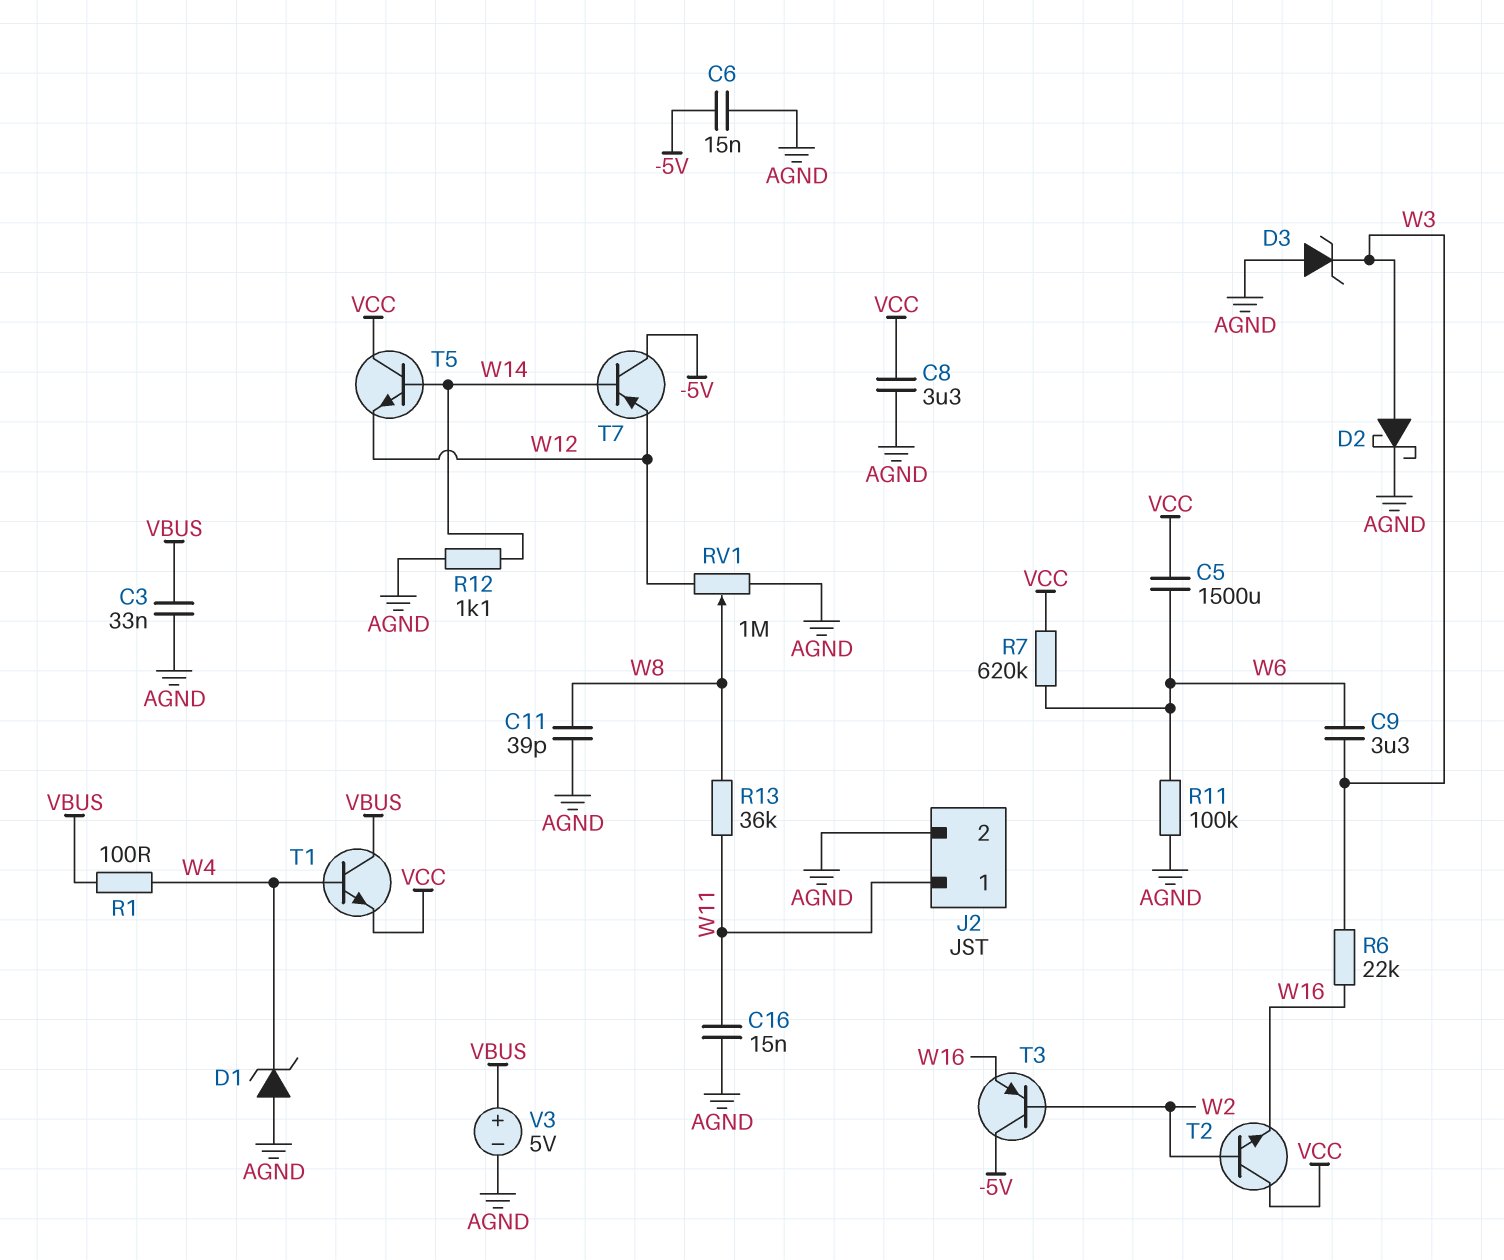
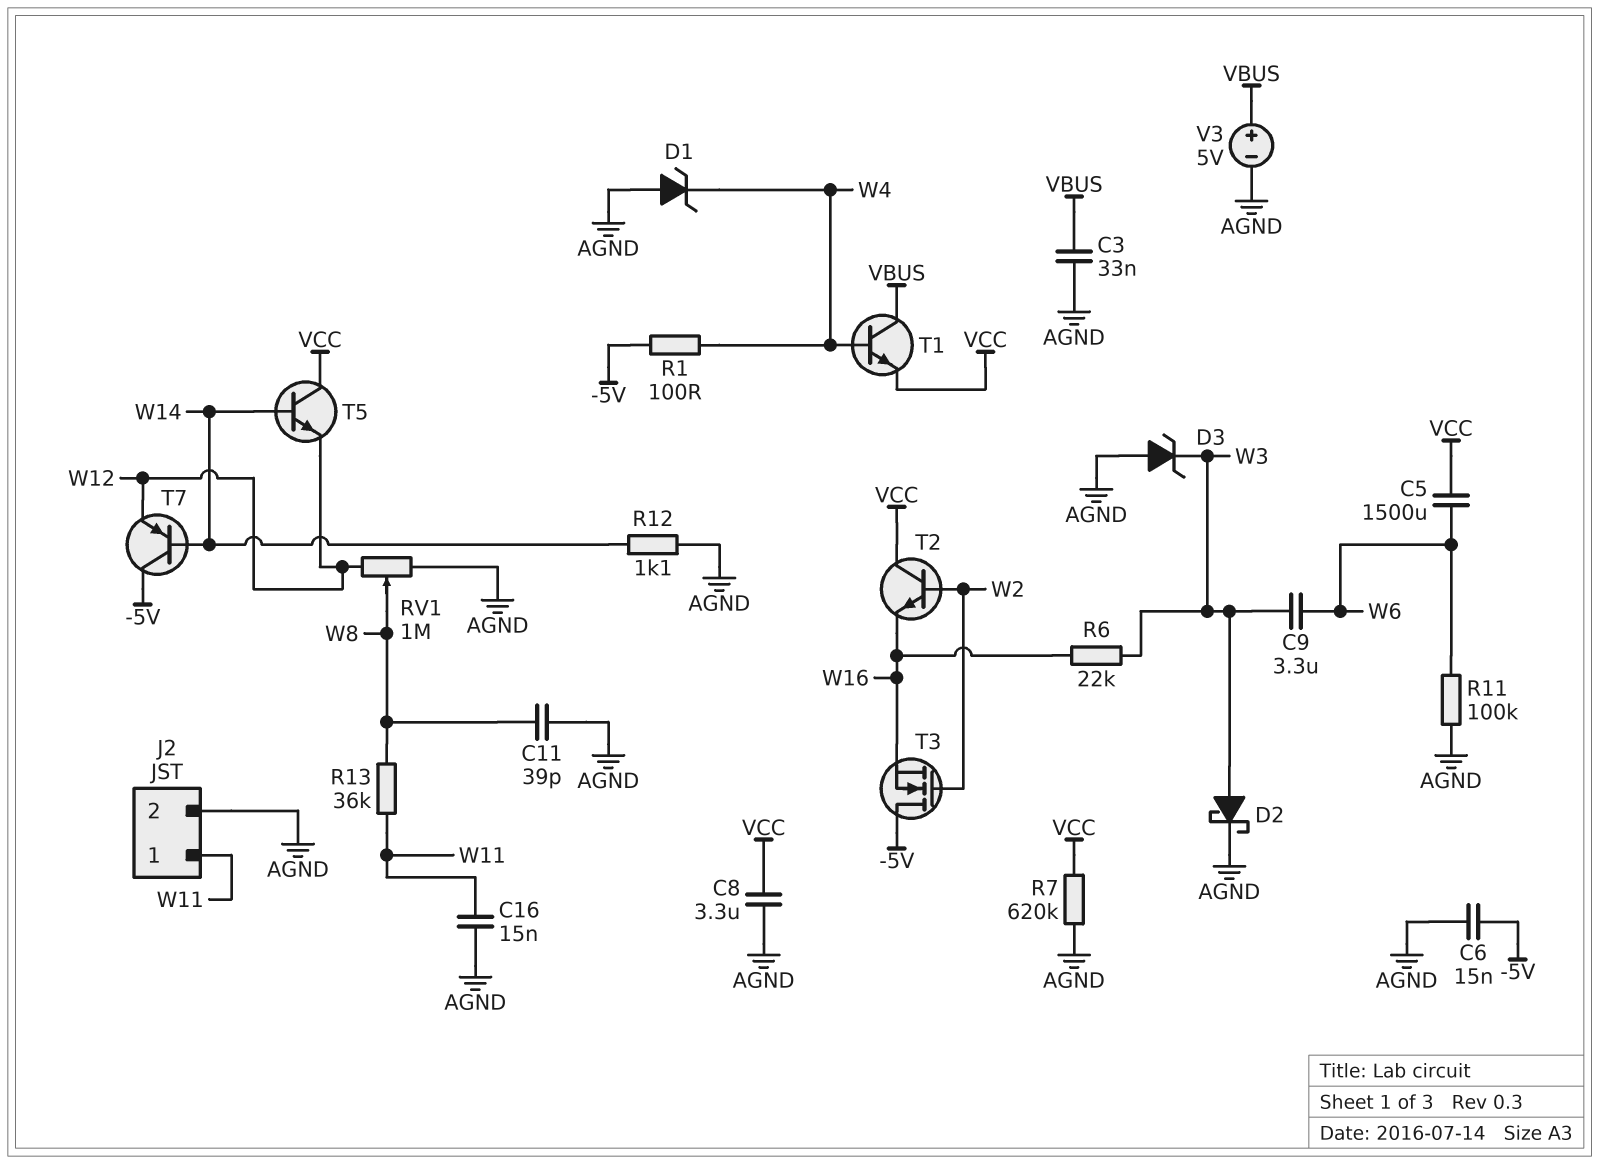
R1: 100 (VBUS, W4) -> 100 (-5V, W4)
R7: 620k (VCC, W6) -> 620k (AGND, VCC)
T3: PNP (B W2, C -5V, E W16) -> NMOS (G W2, D -5V, S W16)

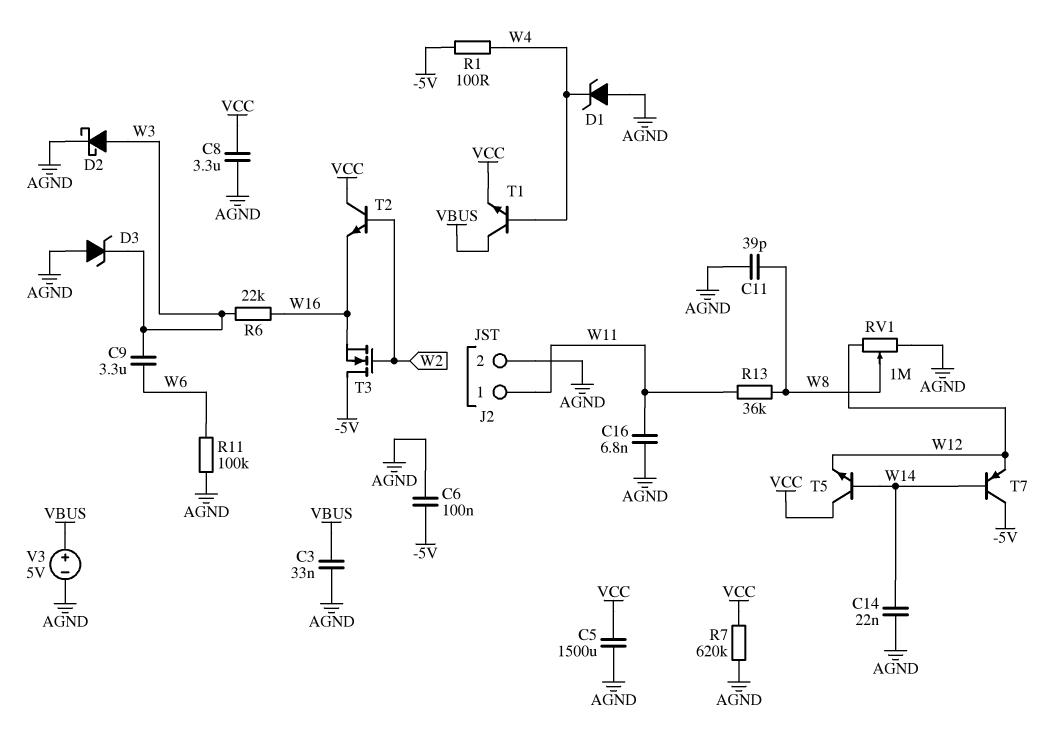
C5: 1500uF (VCC, W6) -> 1500uF (AGND, VCC)
C6: 15nF (-5V, AGND) -> 100nF (-5V, AGND)
C14: none -> 22nF (AGND, W14)
C16: 15nF (AGND, W11) -> 6.8nF (AGND, W11)
R12: 1.1k (AGND, W14) -> none

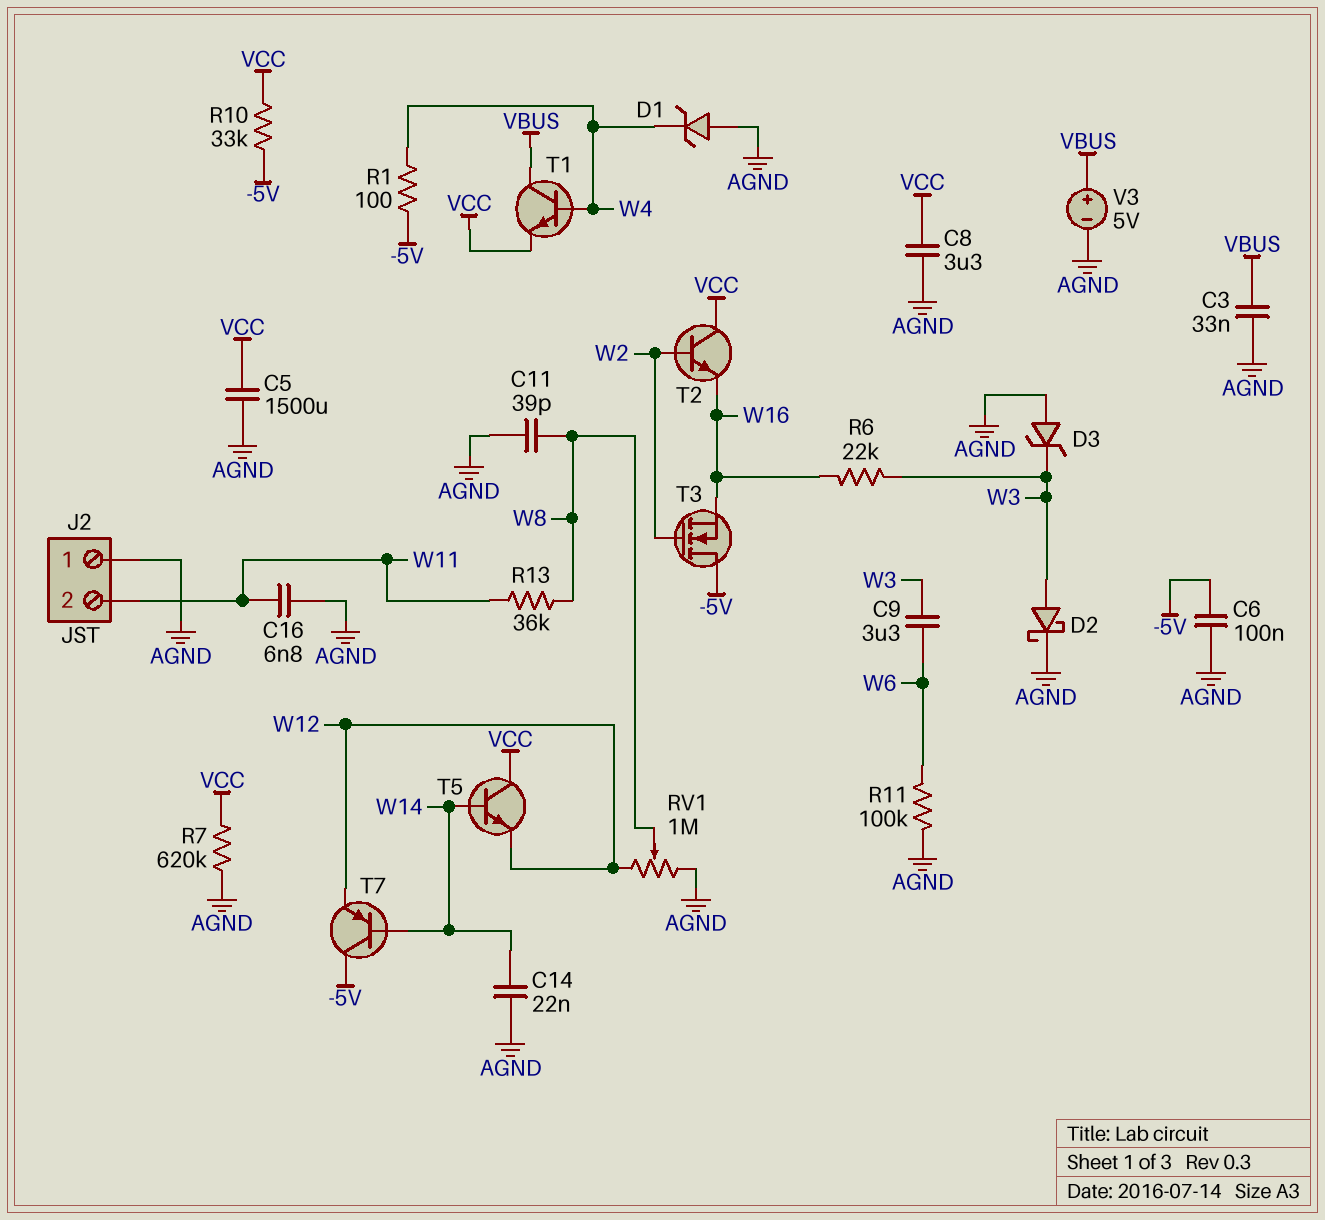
J2 pin 1: W11 -> AGND
J2 pin 2: AGND -> W11
R10: none -> 33k (-5V, VCC)

